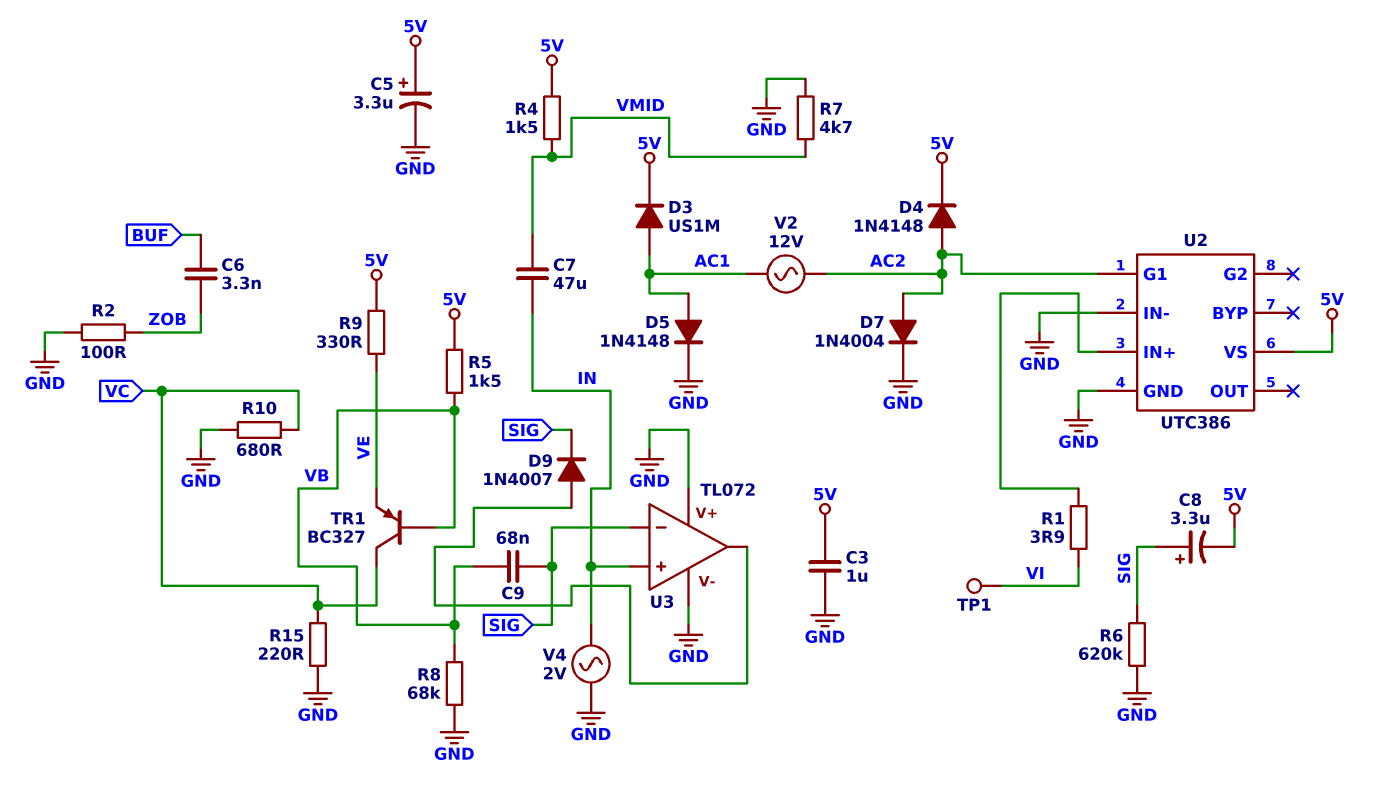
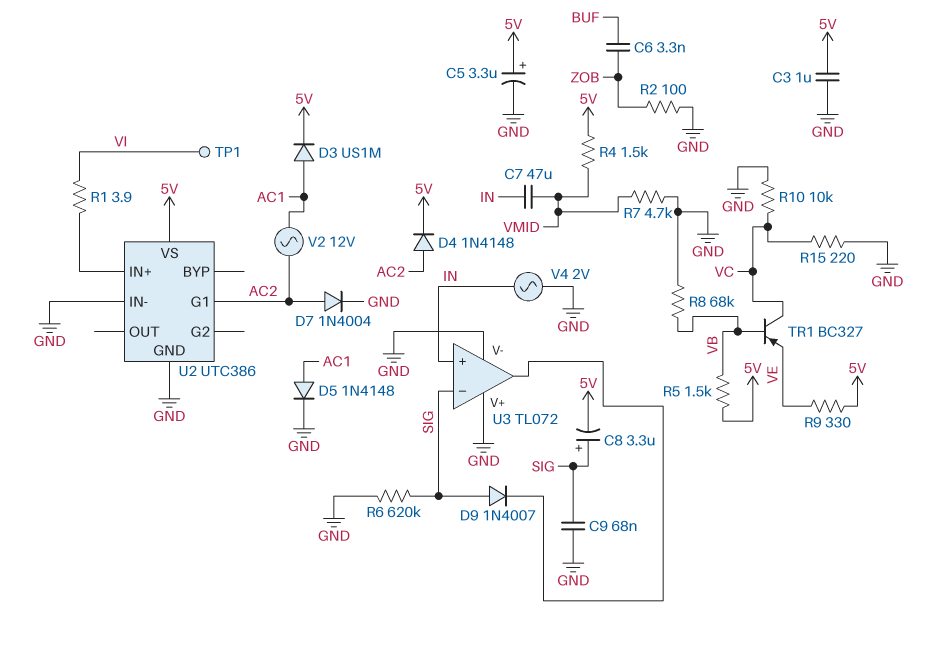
C9: 68nF (SIG, VB) -> 68nF (GND, SIG)
D9: diode 1N4007 (A U3/out, K SIG) -> diode 1N4007 (A SIG, K U3/out)
R10: 680 (GND, VC) -> 10k (GND, VC)

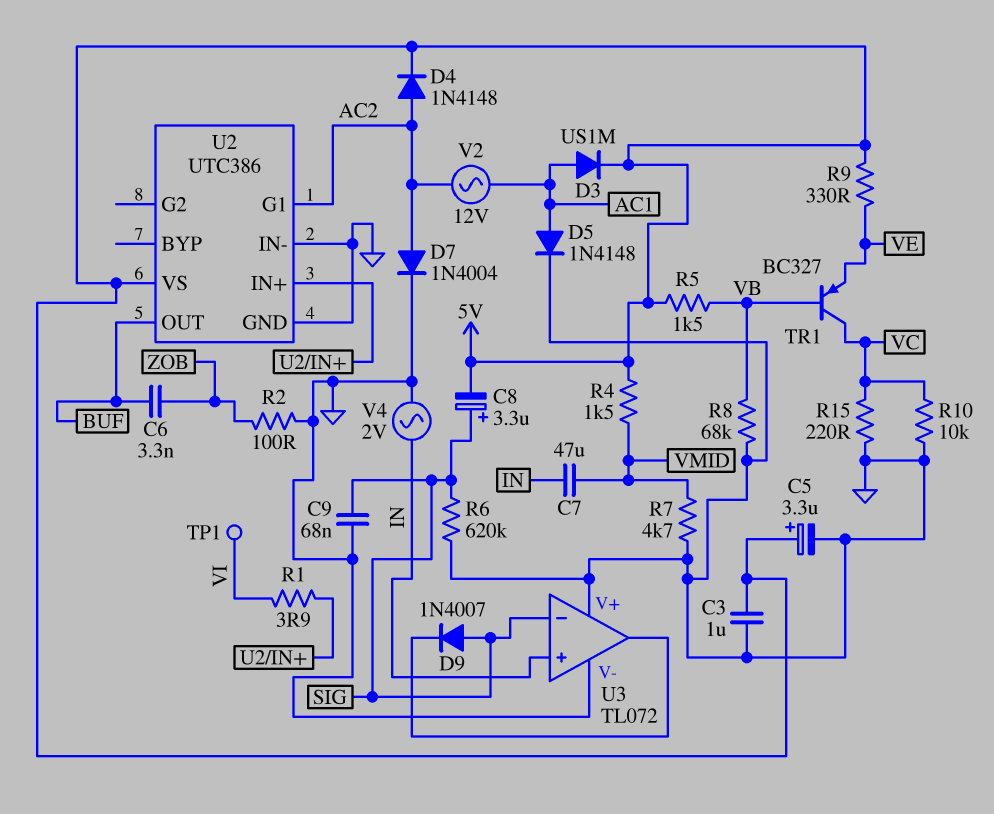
U2 pin OUT: none -> BUF

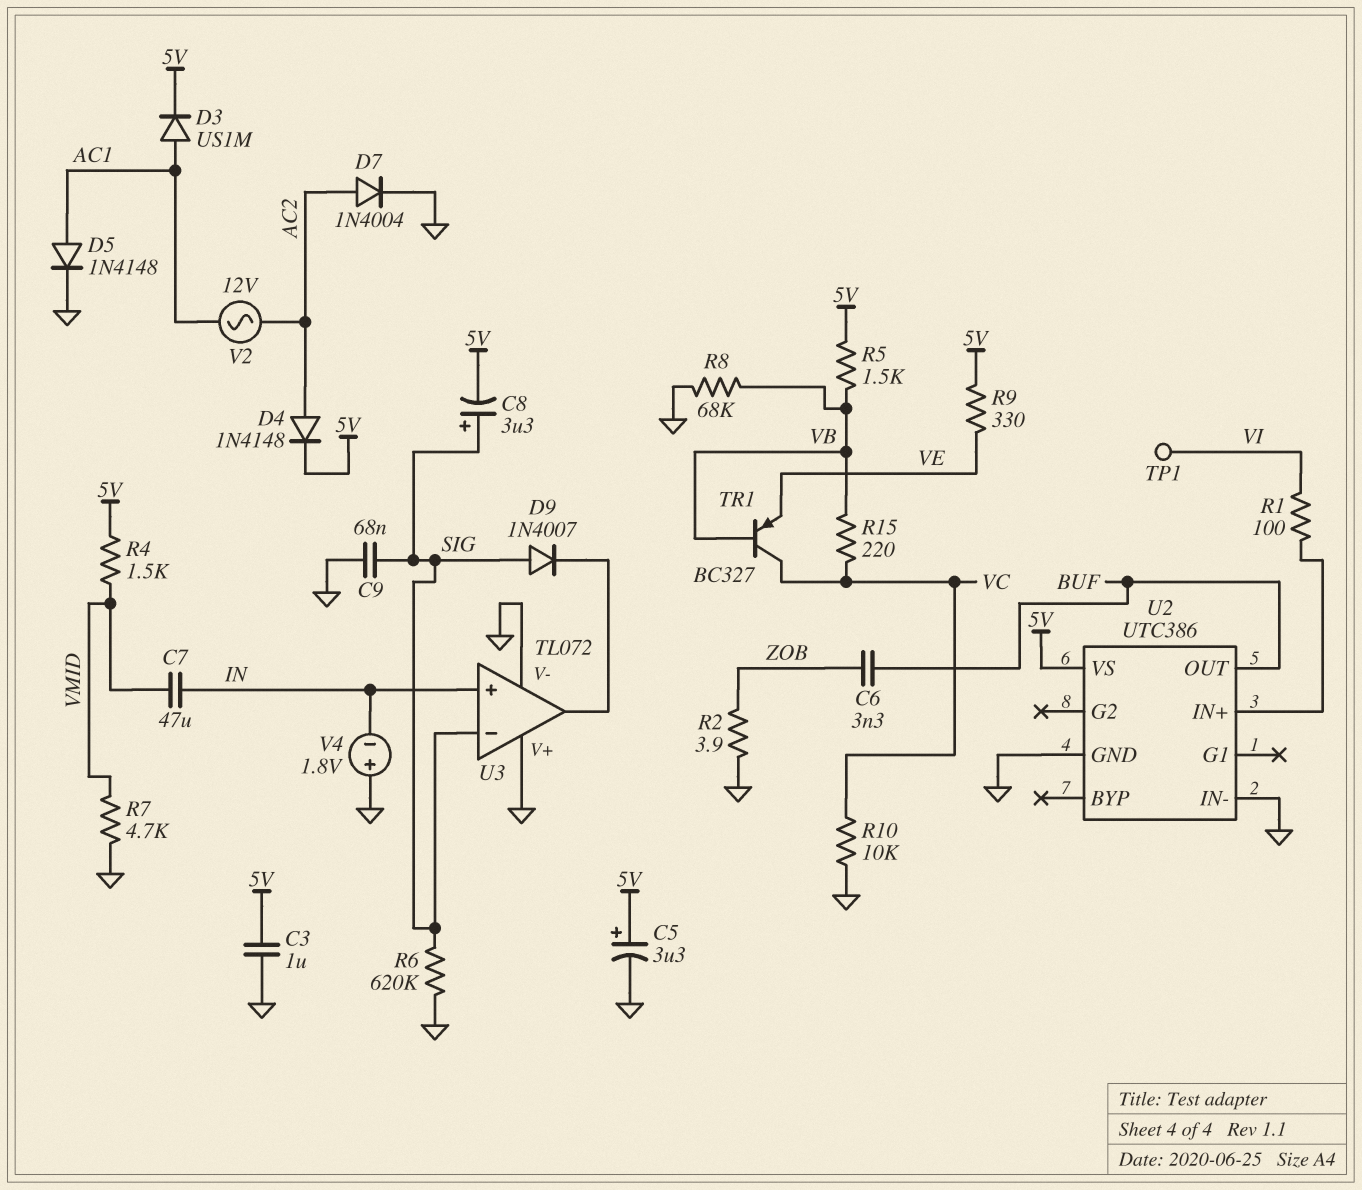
R1: 3.9 (U2/IN+, VI) -> 100 (U2/IN+, VI)
R2: 100 (GND, ZOB) -> 3.9 (GND, ZOB)
R15: 220 (GND, VC) -> 220 (VB, VC)
U2 pin G1: AC2 -> none
V4: AC 2V (GND, IN) -> 1.8V (plus GND, minus IN)

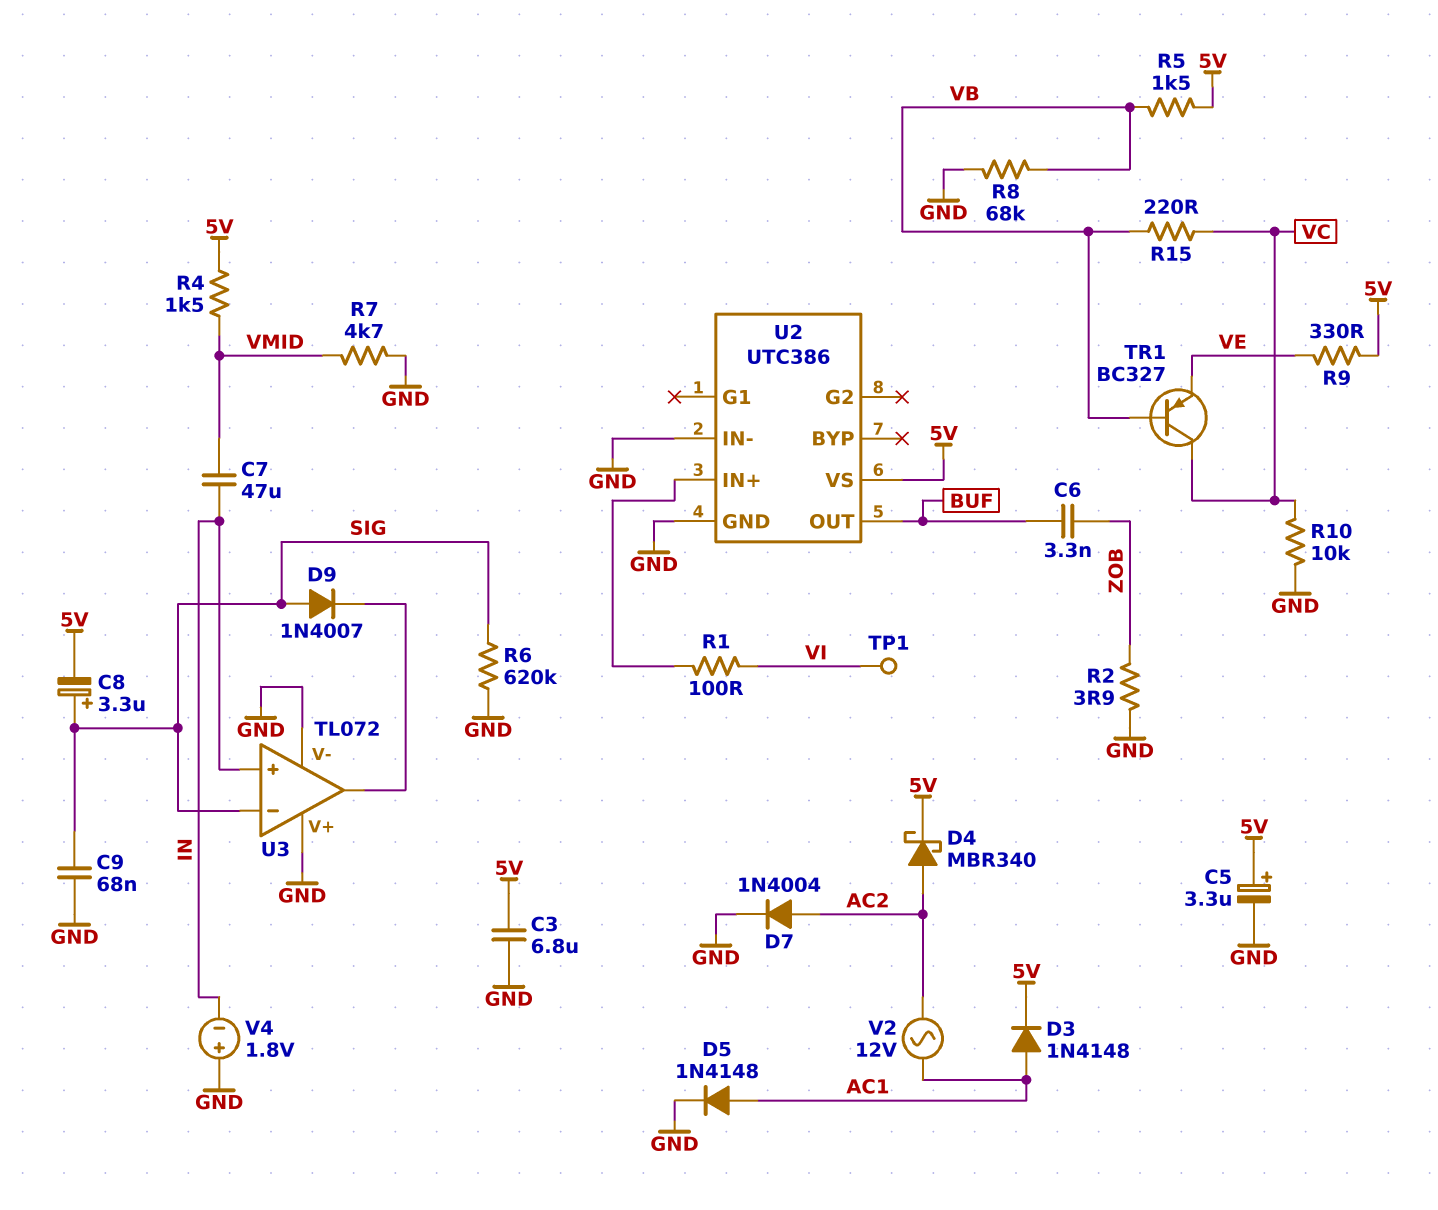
C3: 1uF (5V, GND) -> 6.8uF (5V, GND)
D3: diode US1M (A AC1, K 5V) -> diode 1N4148 (A AC1, K 5V)
D4: diode 1N4148 (A AC2, K 5V) -> schottky MBR340 (A AC2, K 5V)

